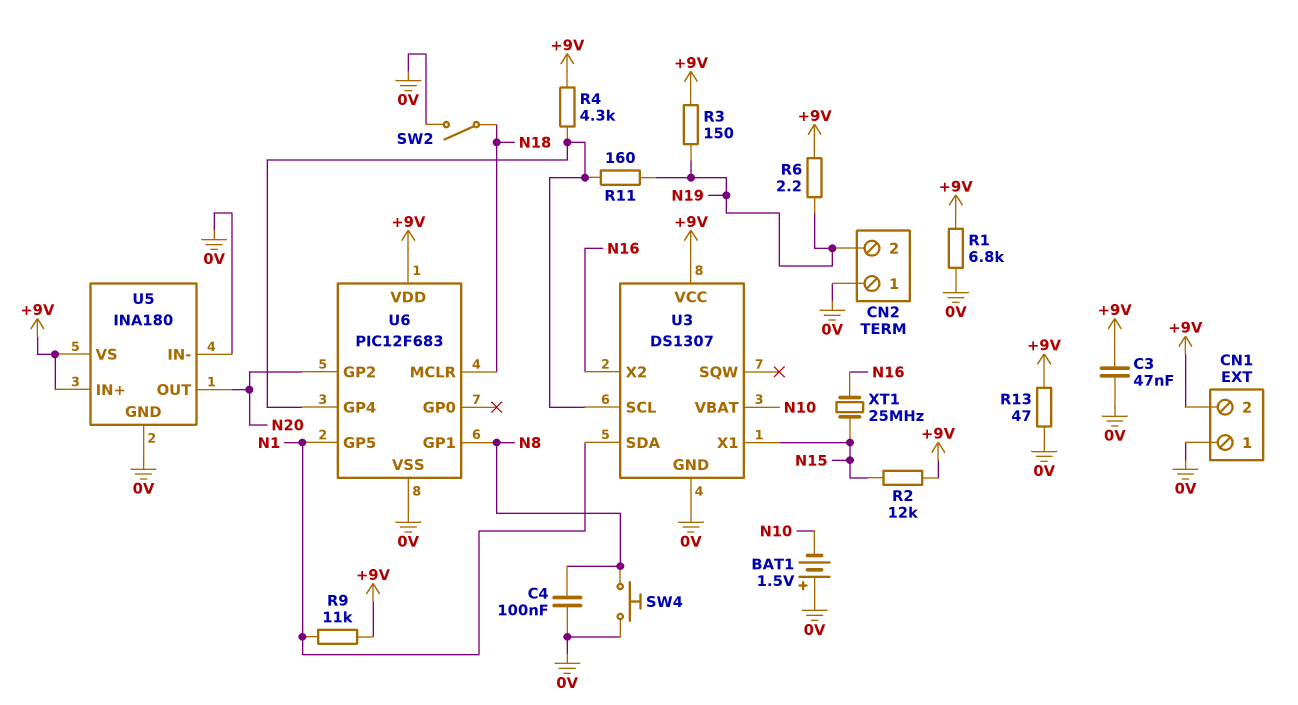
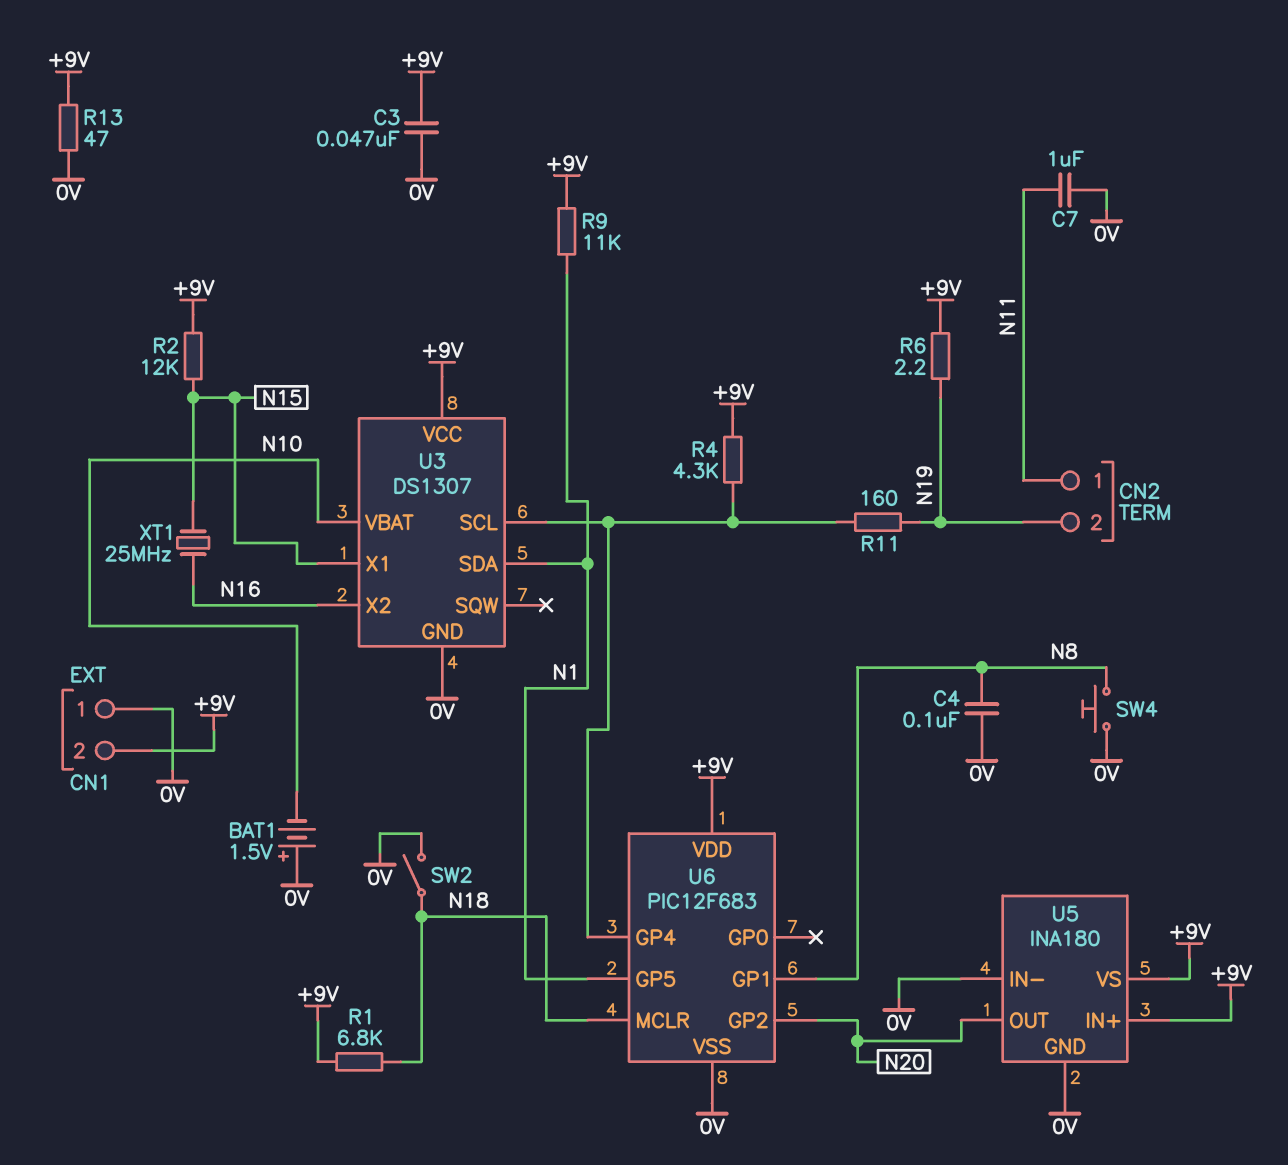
C7: none -> 1uF (0V, N11)
CN2 pin 1: 0V -> N11
R1: 6.8k (+9V, 0V) -> 6.8k (+9V, N18)
R3: 150 (+9V, N19) -> none

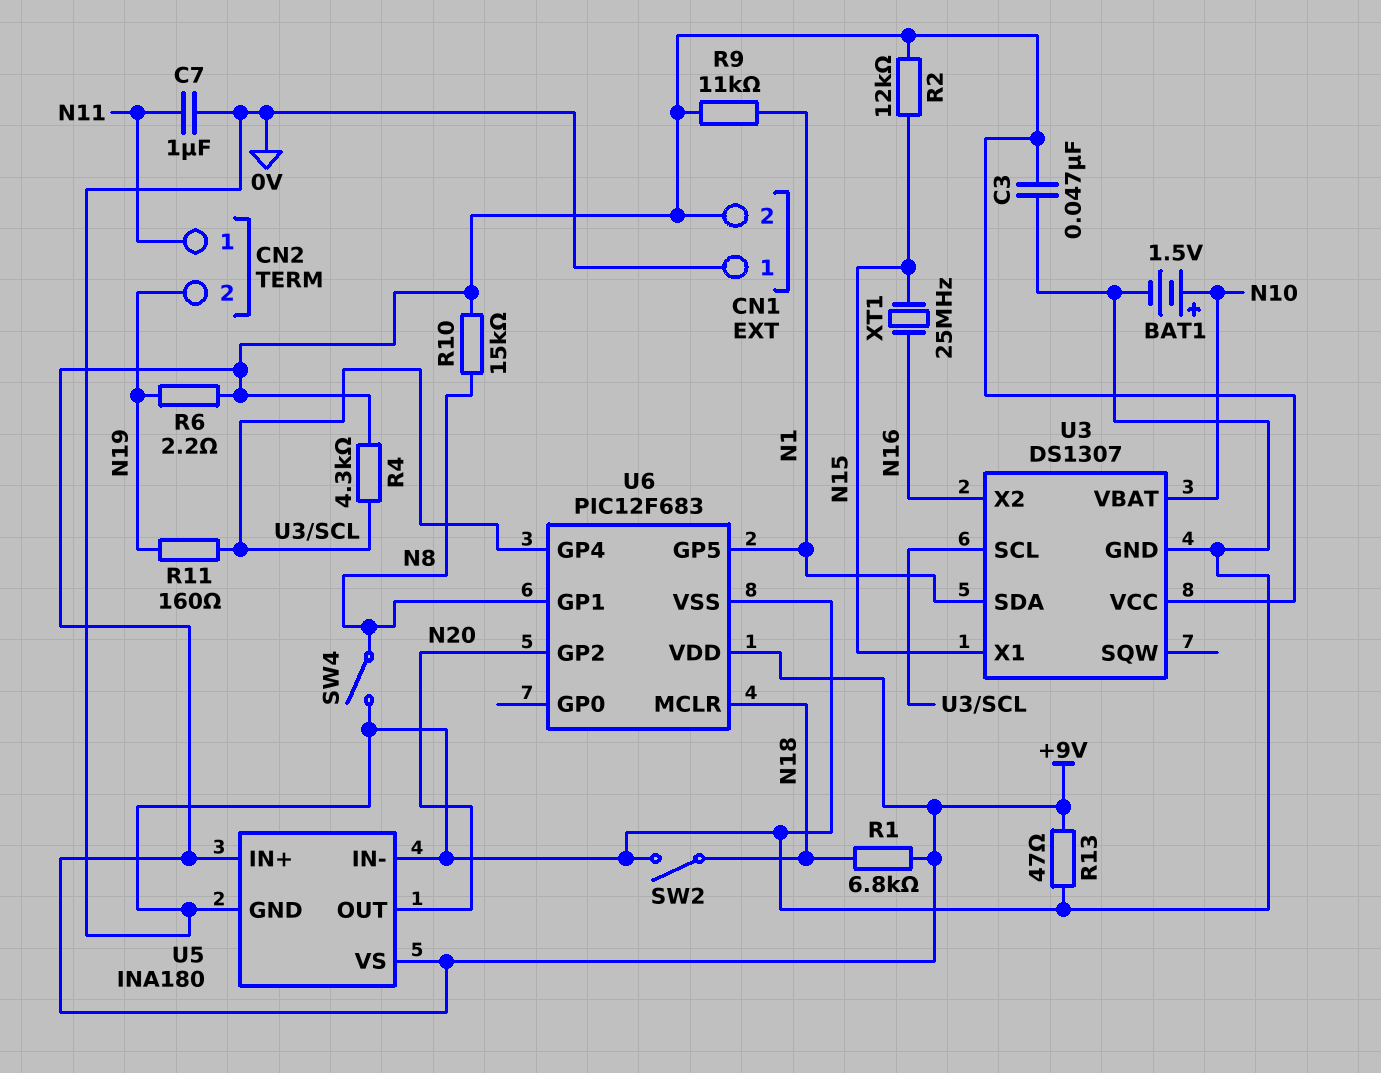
BAT1: 1.5V (plus 0V, minus N10) -> 1.5V (plus N10, minus 0V)
C4: 100nF (0V, N8) -> none
R10: none -> 15k (+9V, N8)
SW4: button (0V, N8) -> switch (0V, N8)

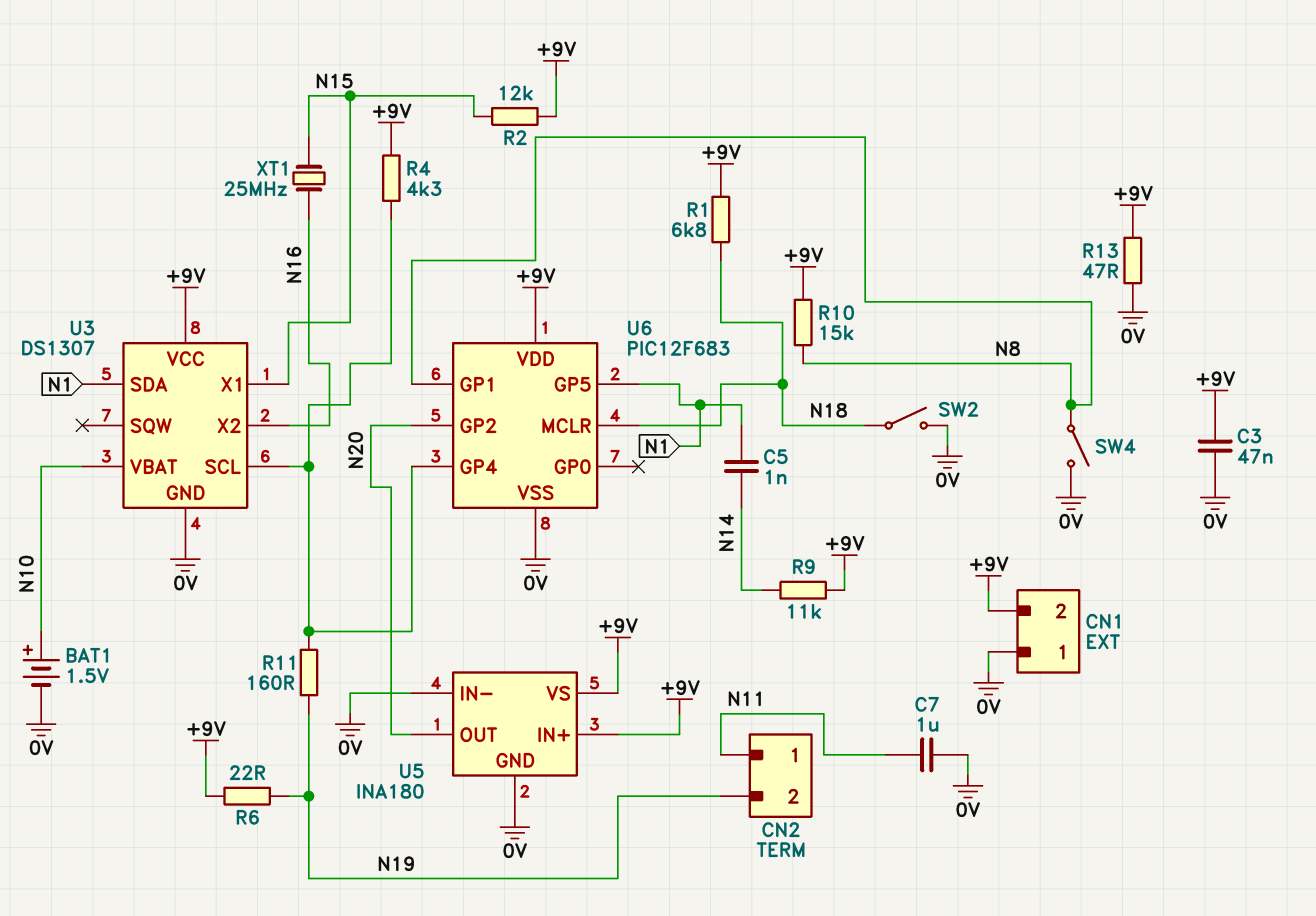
C5: none -> 1nF (N1, N14)
R6: 2.2 (+9V, N19) -> 22 (+9V, N19)
R9: 11k (+9V, N1) -> 11k (+9V, N14)

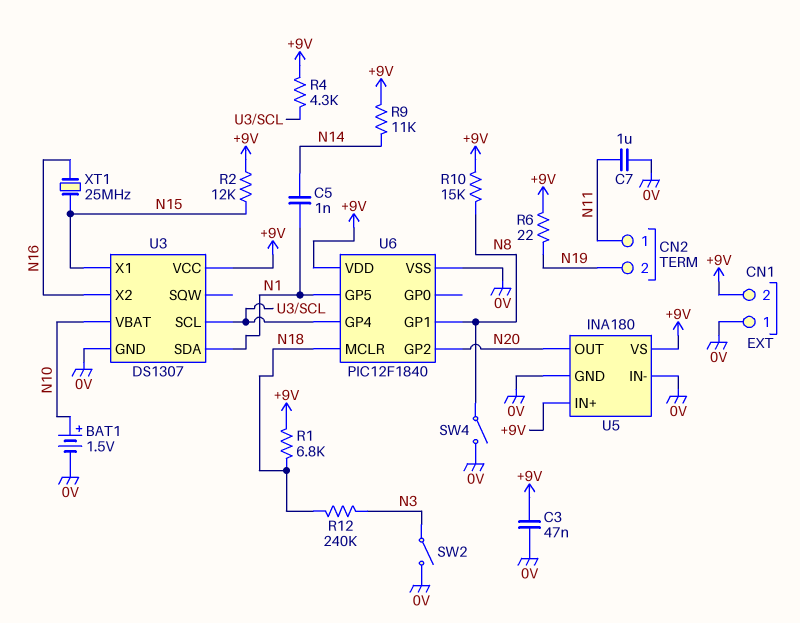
R11: 160 (N19, U3/SCL) -> none
R12: none -> 240k (N3, N18)
R13: 47 (+9V, 0V) -> none
SW2: switch (0V, N18) -> switch (0V, N3)
U6: PIC12F683 -> PIC12F1840

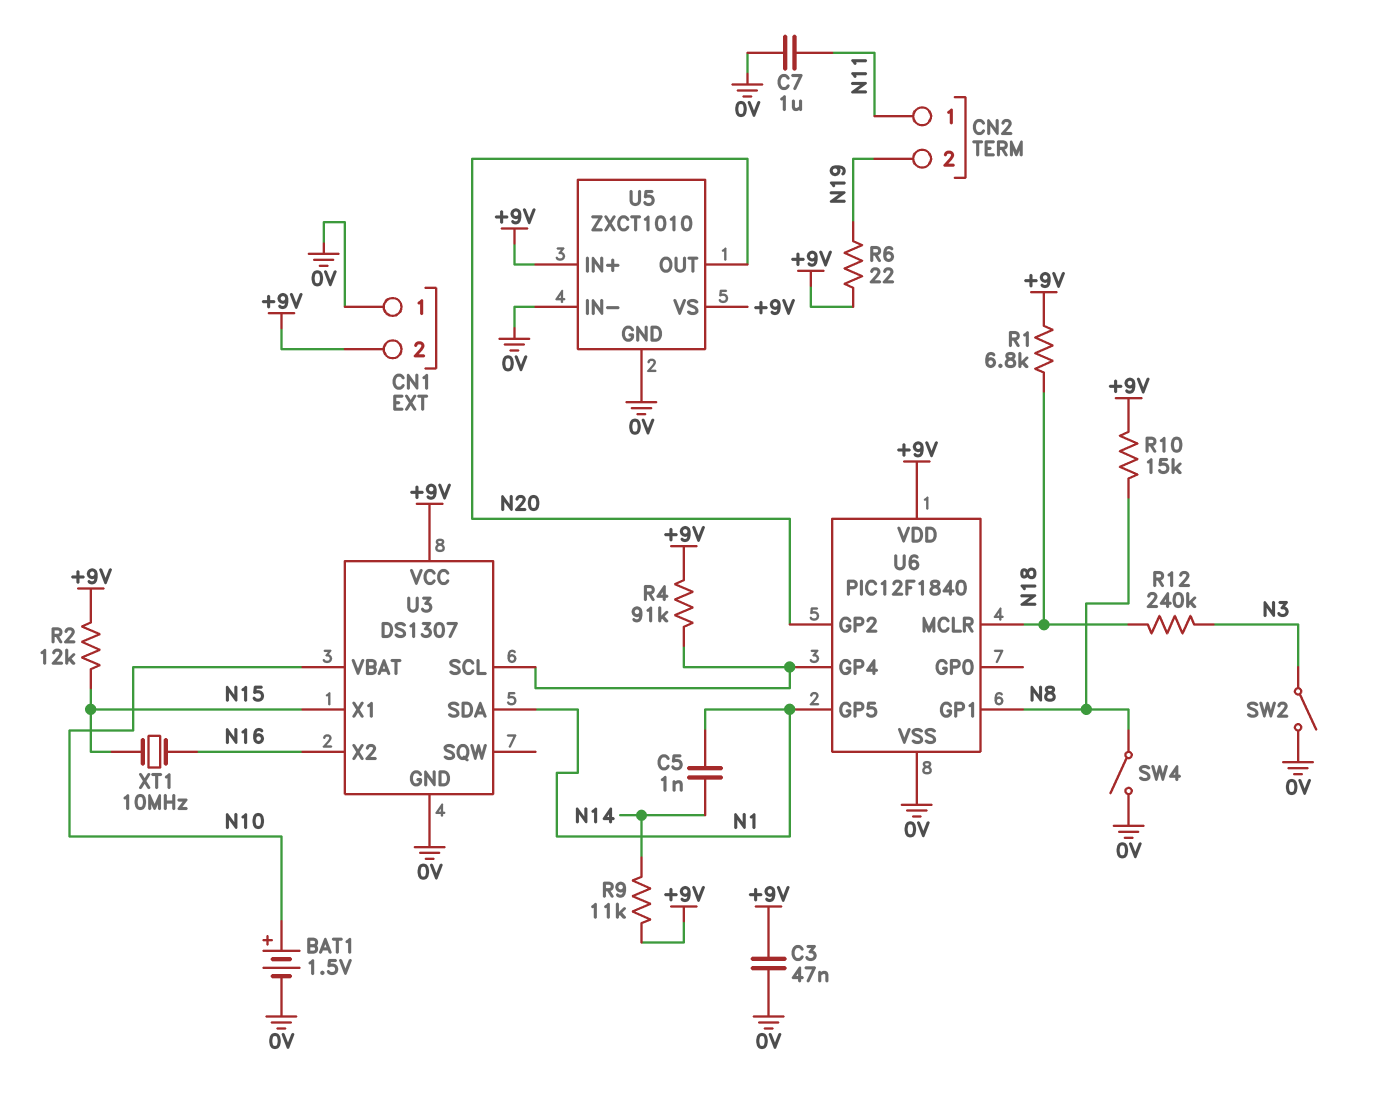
R4: 4.3k (+9V, U3/SCL) -> 91k (+9V, U3/SCL)
U5: INA180 -> ZXCT1010
XT1: 25MHz (N15, N16) -> 10MHz (N15, N16)

